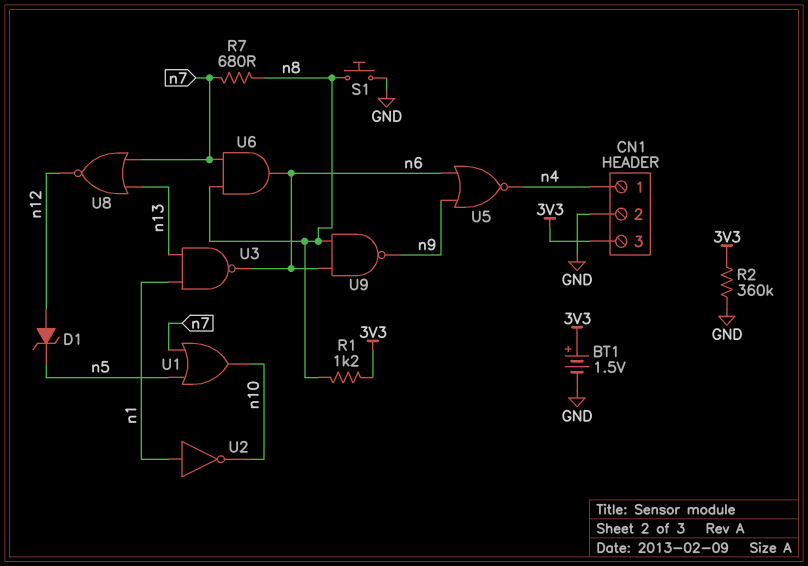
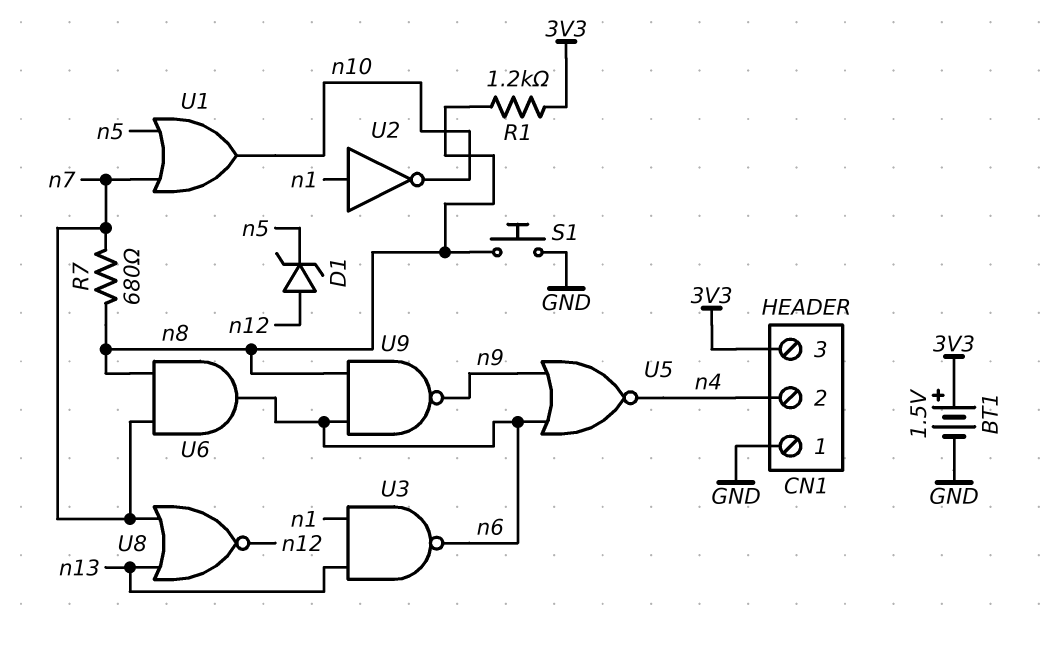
CN1 pin 1: n4 -> GND
CN1 pin 2: GND -> n4
R2: 360k (3V3, GND) -> none

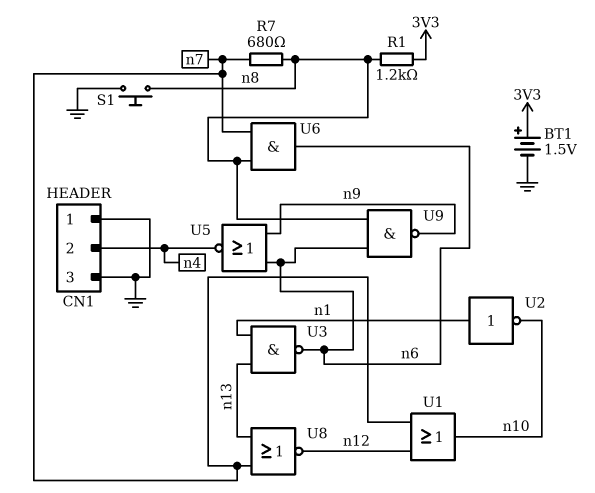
CN1 pin 3: 3V3 -> GND
D1: zener (A n12, K n5) -> none
U1: OR (in n5, in n7, out n10) -> OR (in n7, in n12, out n10)

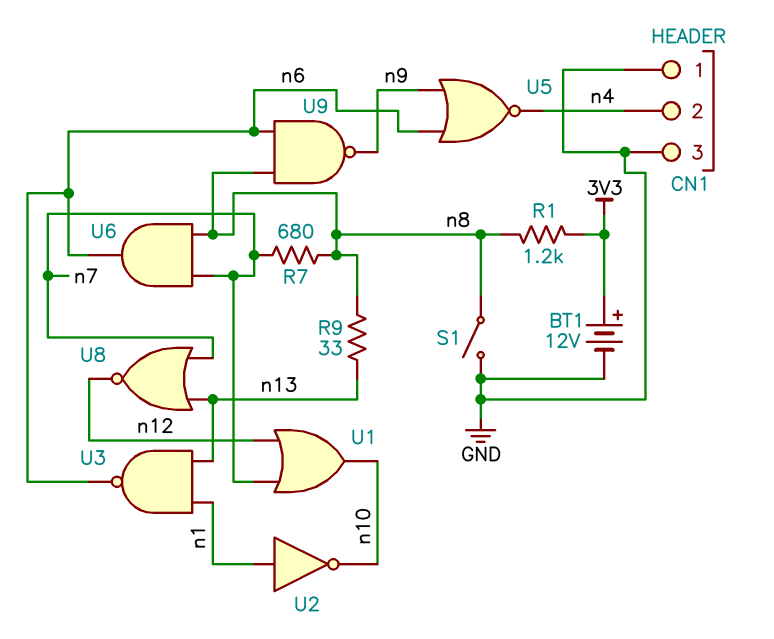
BT1: 1.5V (plus 3V3, minus GND) -> 12V (plus 3V3, minus GND)
R9: none -> 33 (n8, n13)
S1: button (GND, n8) -> switch (GND, n8)

